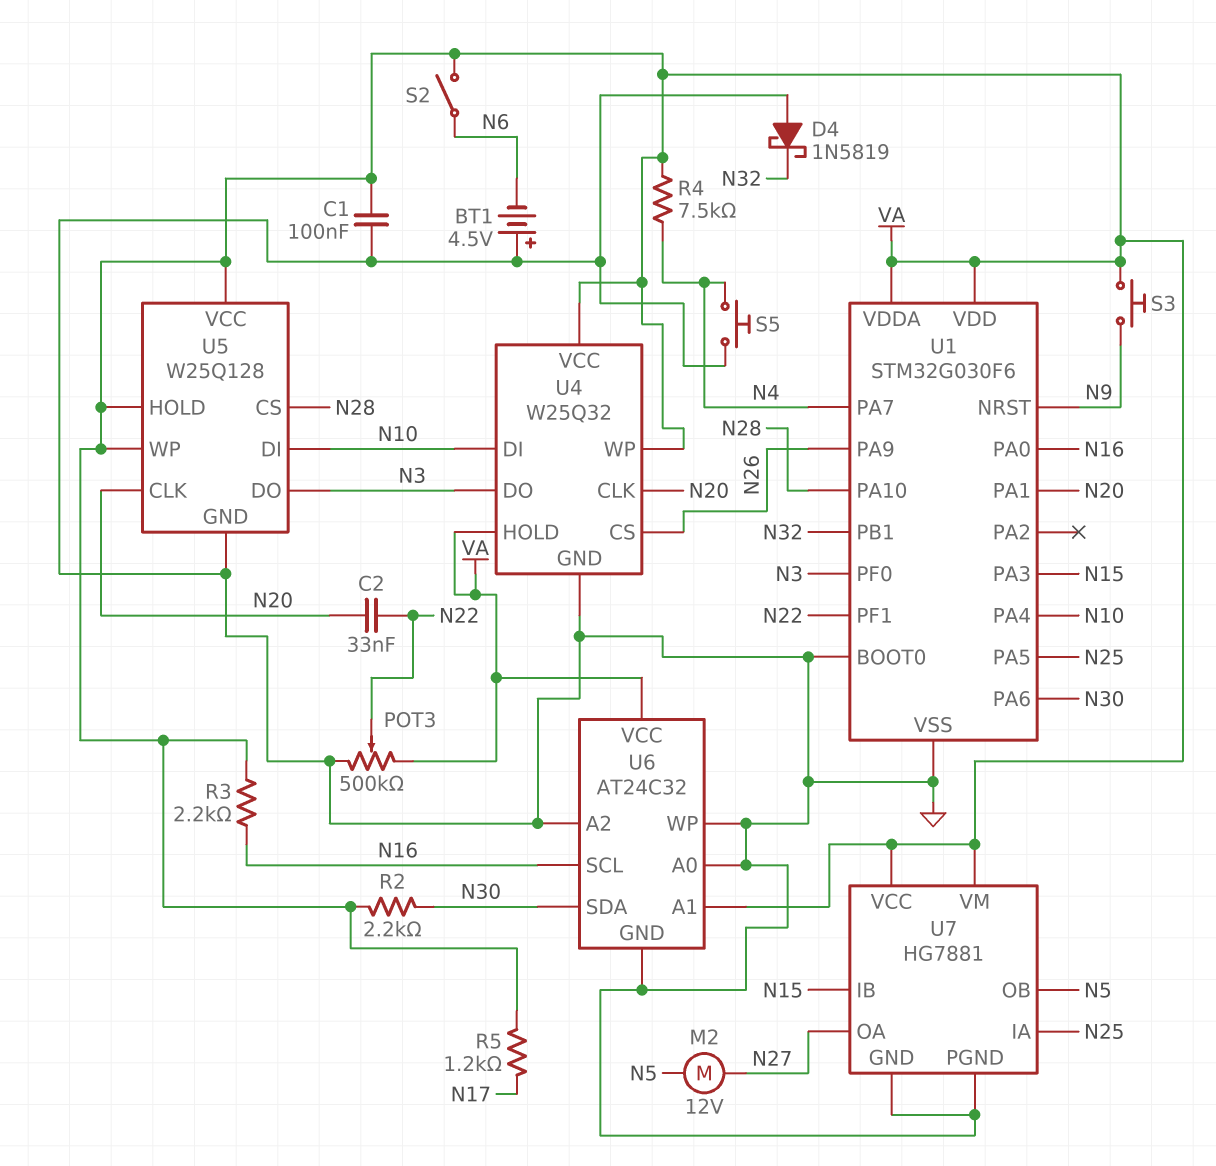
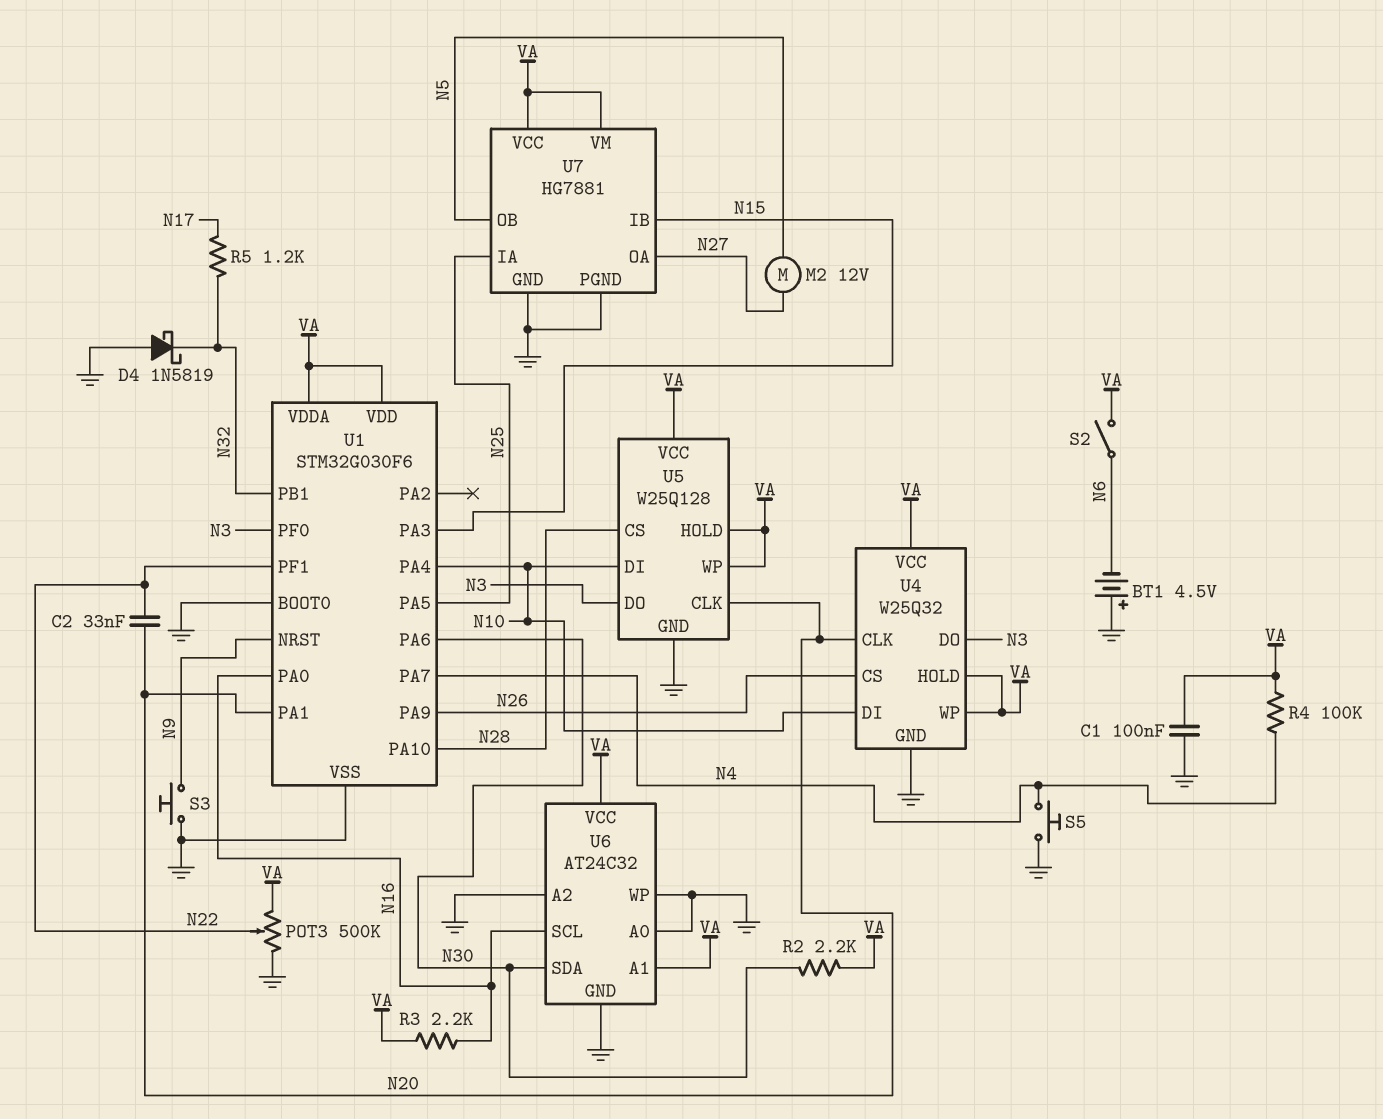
R4: 7.5k (N4, VA) -> 100k (N4, VA)
R5: 1.2k (N17, VA) -> 1.2k (N17, N32)
S3: button (N9, VA) -> button (GND, N9)

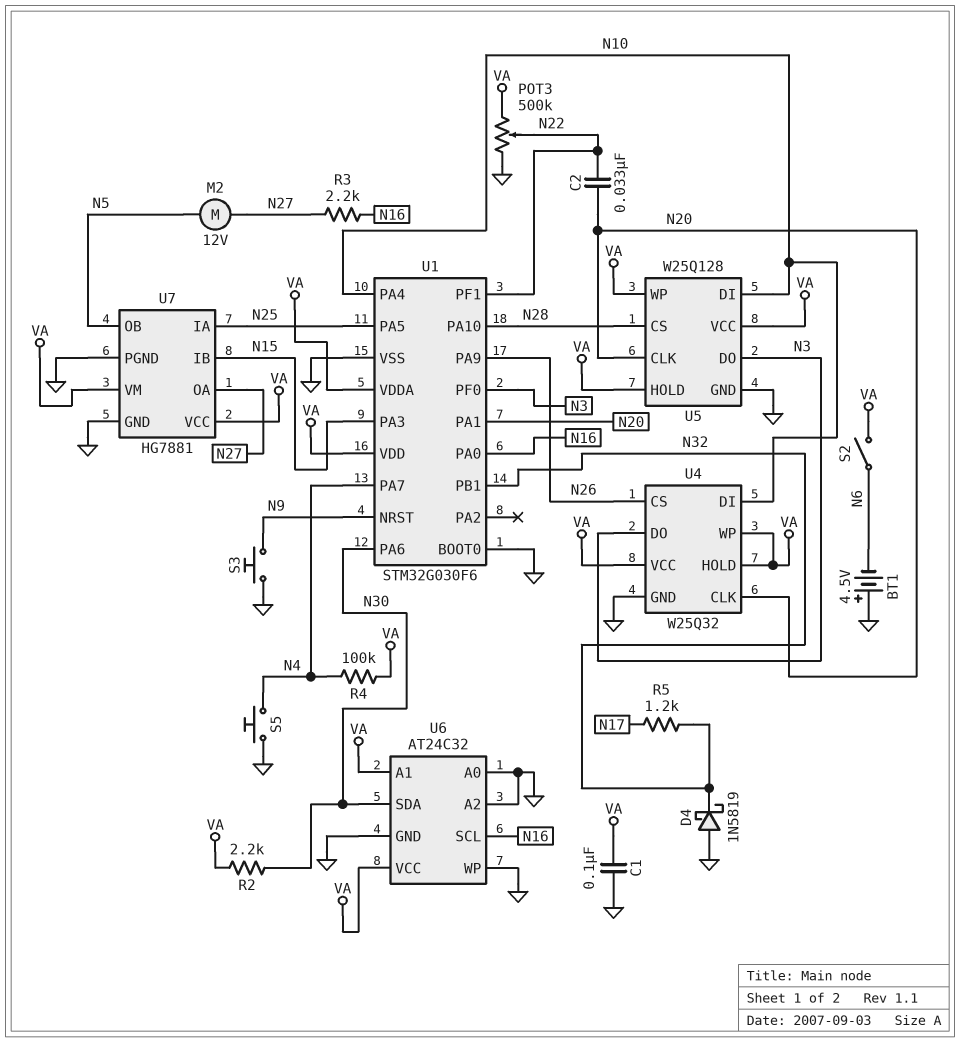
R3: 2.2k (N16, VA) -> 2.2k (N16, N27)

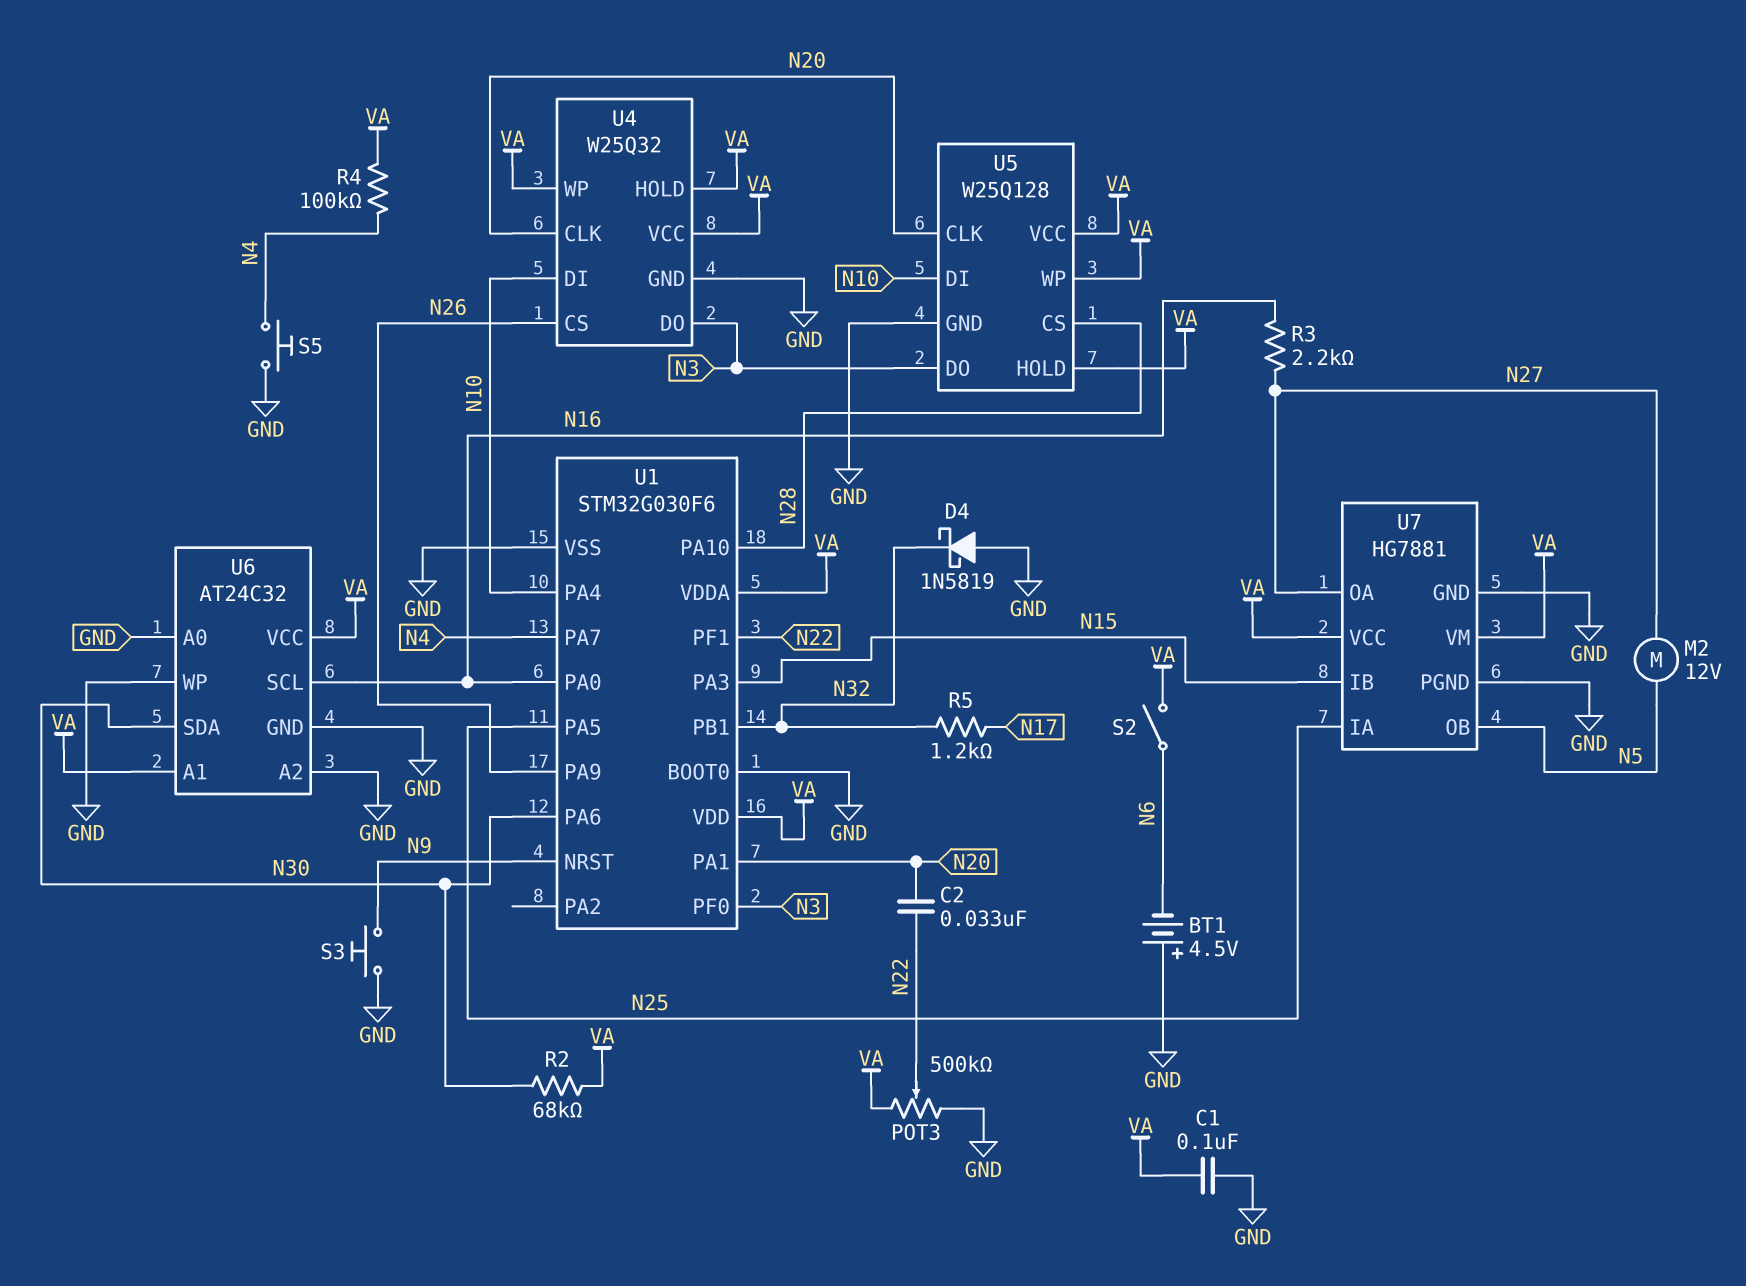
R2: 2.2k (N30, VA) -> 68k (N30, VA)

